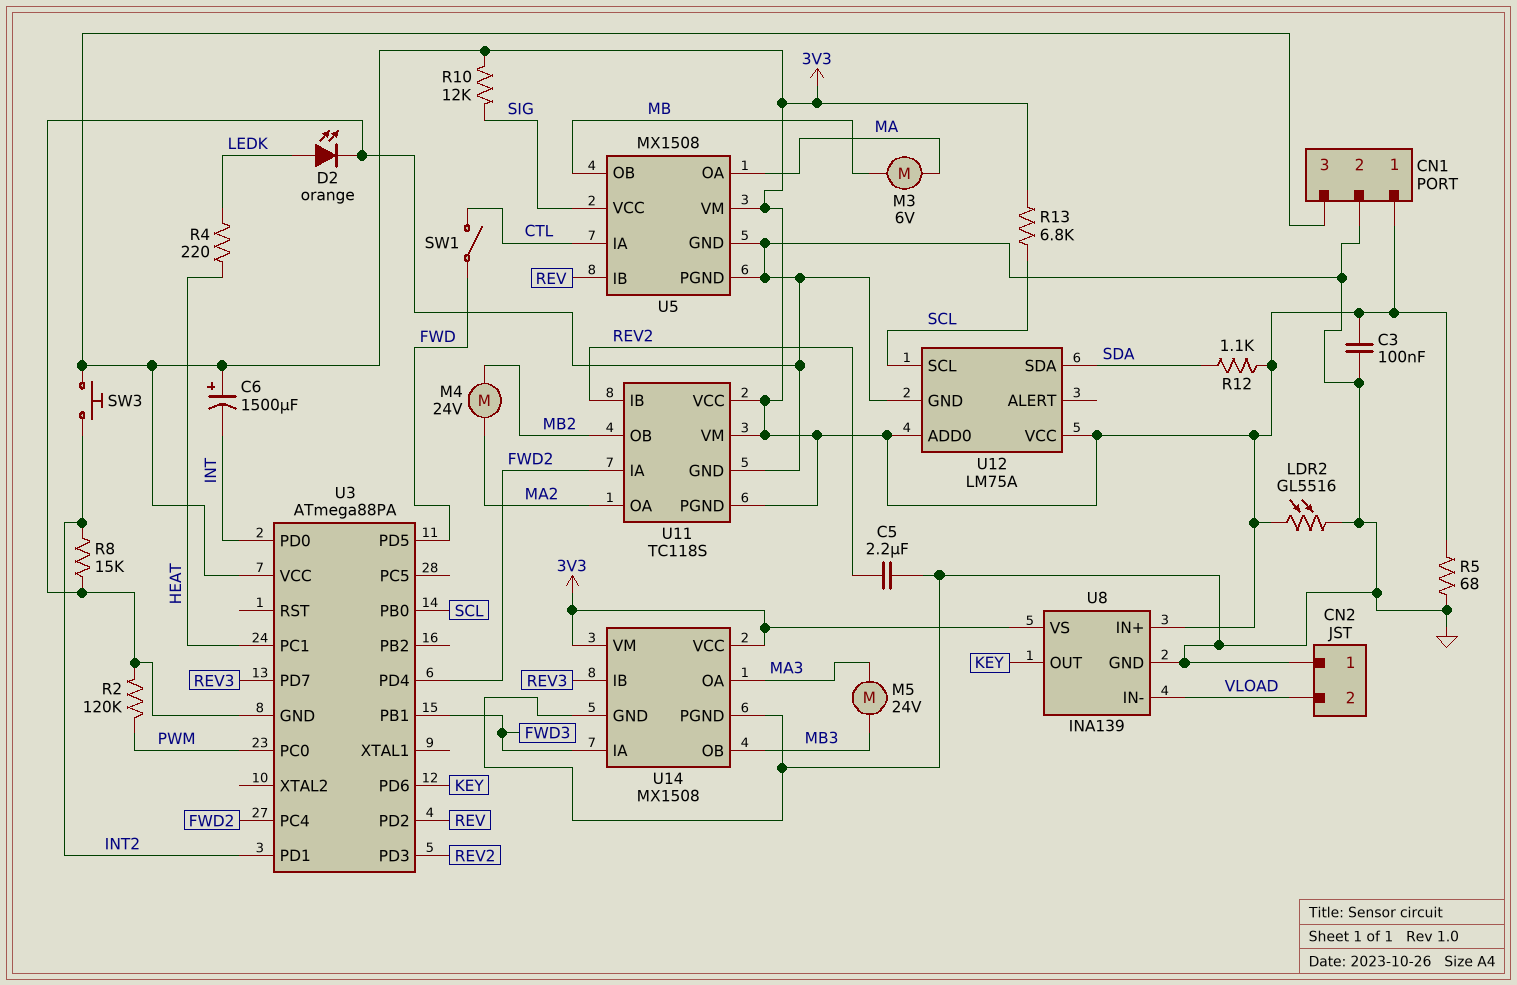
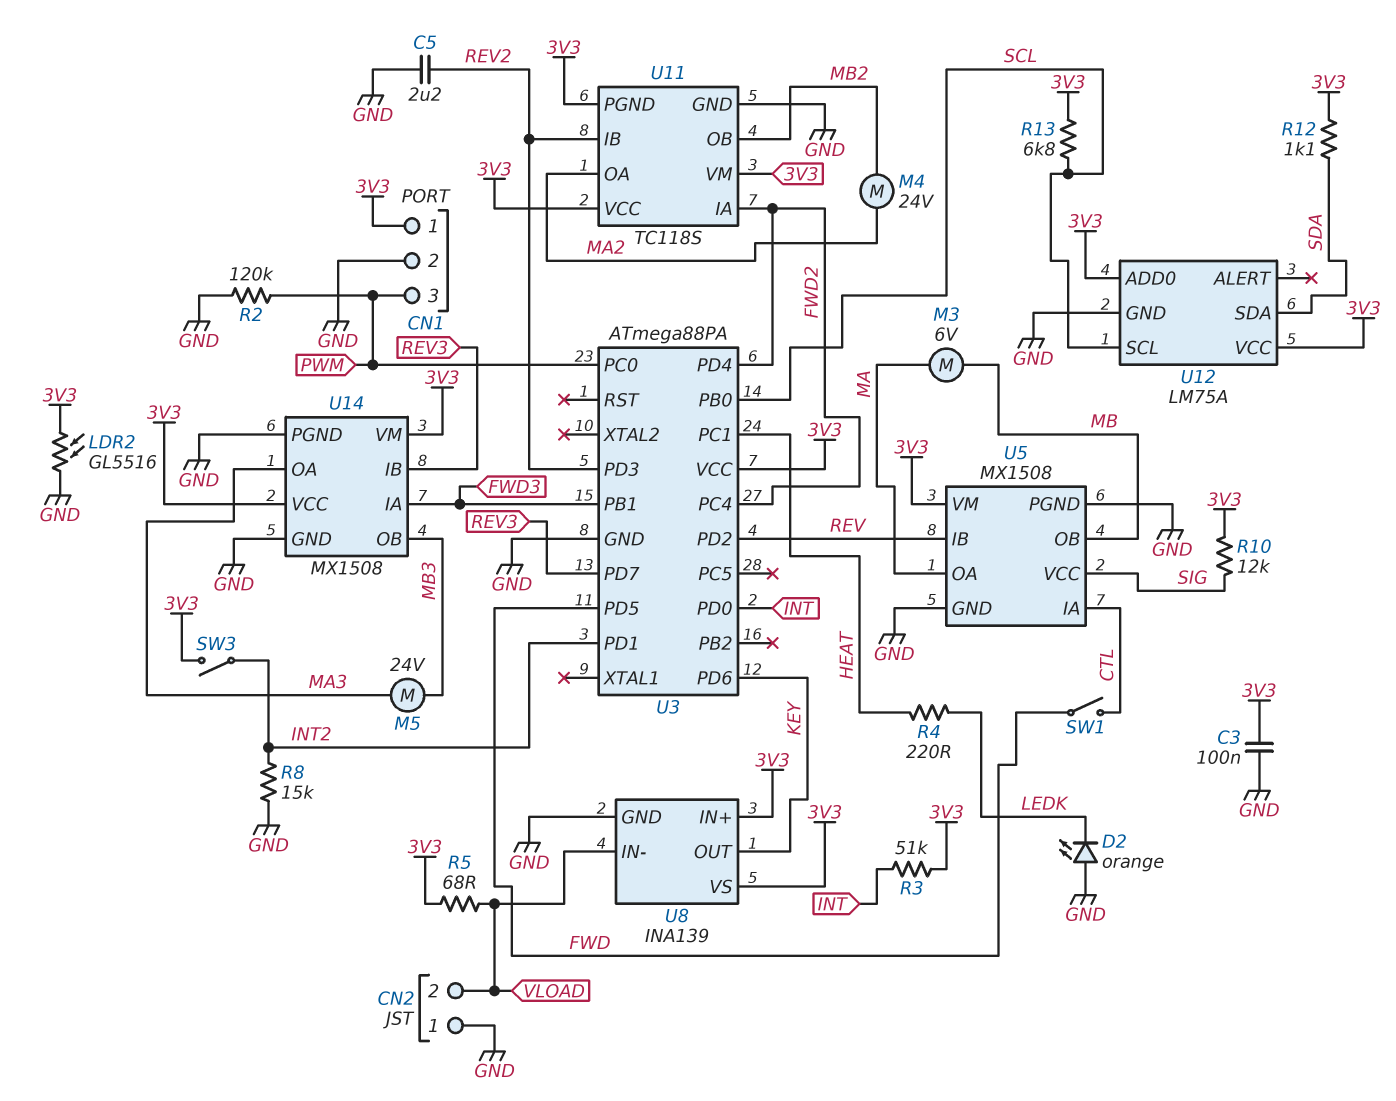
C6: 1500uF (plus 3V3, minus INT) -> none
CN1 pin 3: 3V3 -> PWM
D2: LED orange (A LEDK, K GND) -> LED orange (A GND, K LEDK)
R3: none -> 51k (3V3, INT)
R5: 68 (3V3, GND) -> 68 (3V3, VLOAD)
SW3: button (3V3, INT2) -> switch (3V3, INT2)

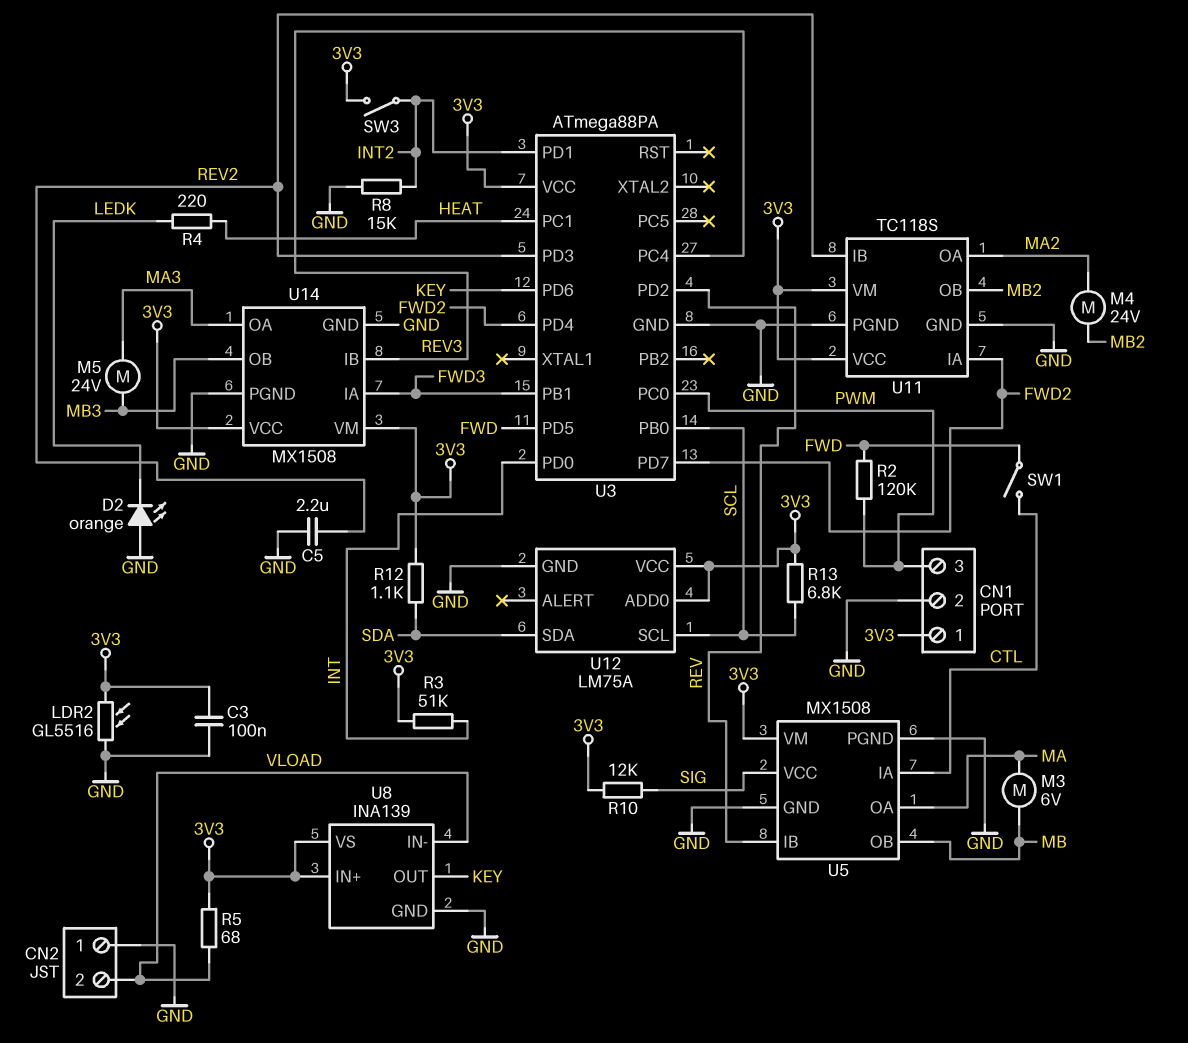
R2: 120k (GND, PWM) -> 120k (FWD, PWM)
U3 pin PC4: FWD2 -> REV3
U3 pin PD7: REV3 -> FWD2
U11 pin PGND: 3V3 -> GND

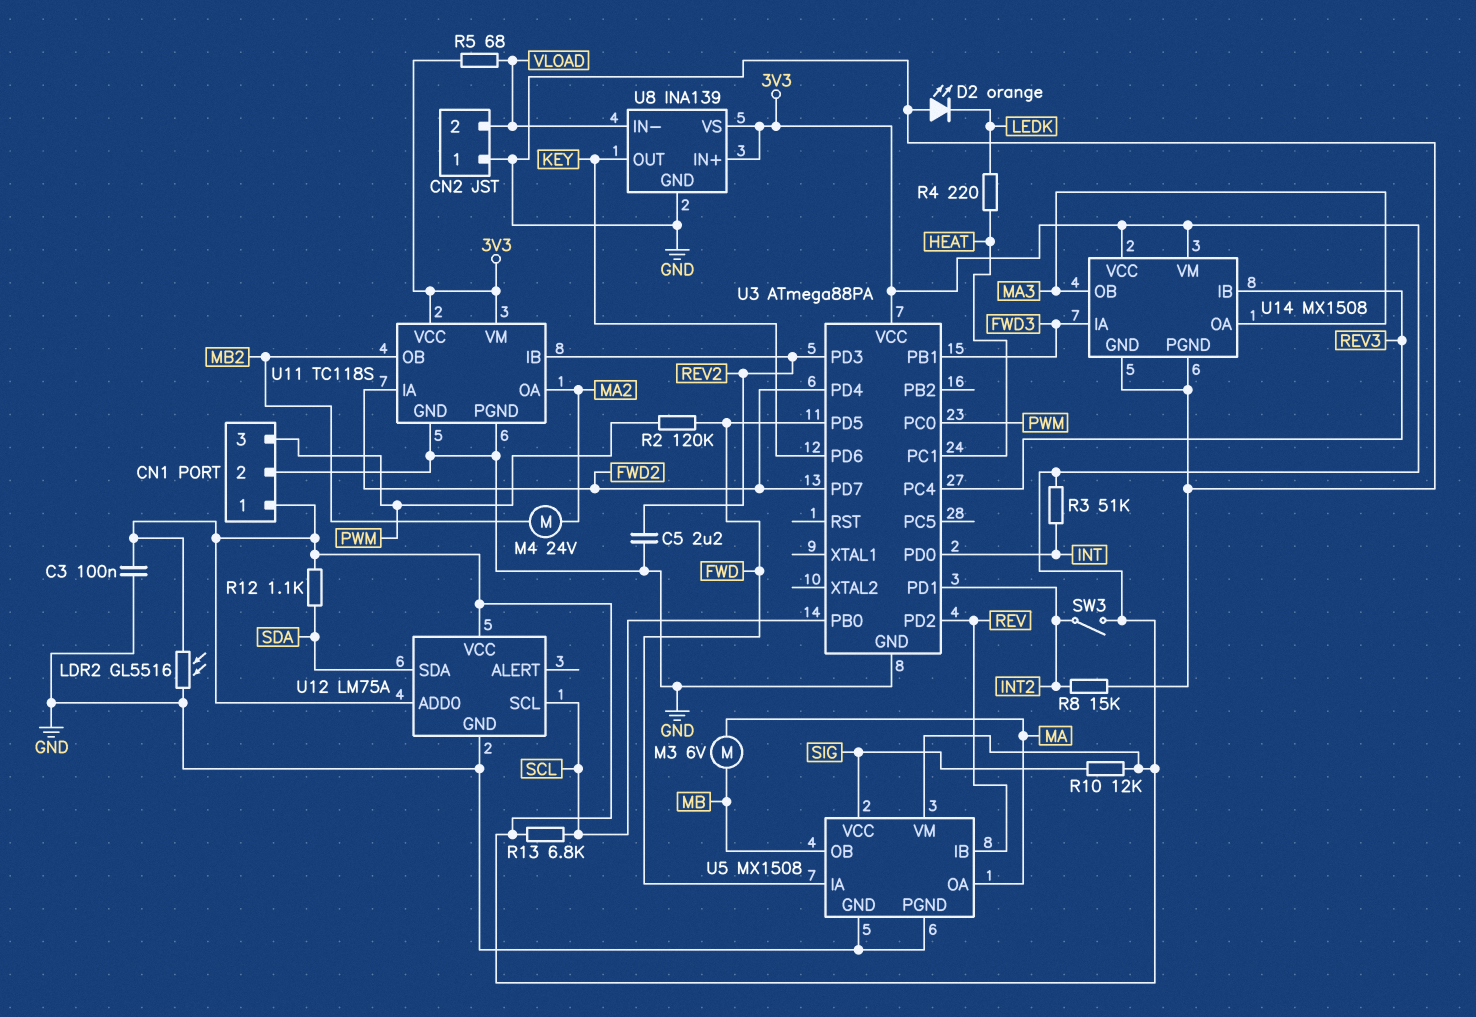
M5: motor 24V (MA3, MB3) -> none
SW1: switch (CTL, FWD) -> none
U5 pin IA: CTL -> FWD
U14 pin OB: MB3 -> MA3

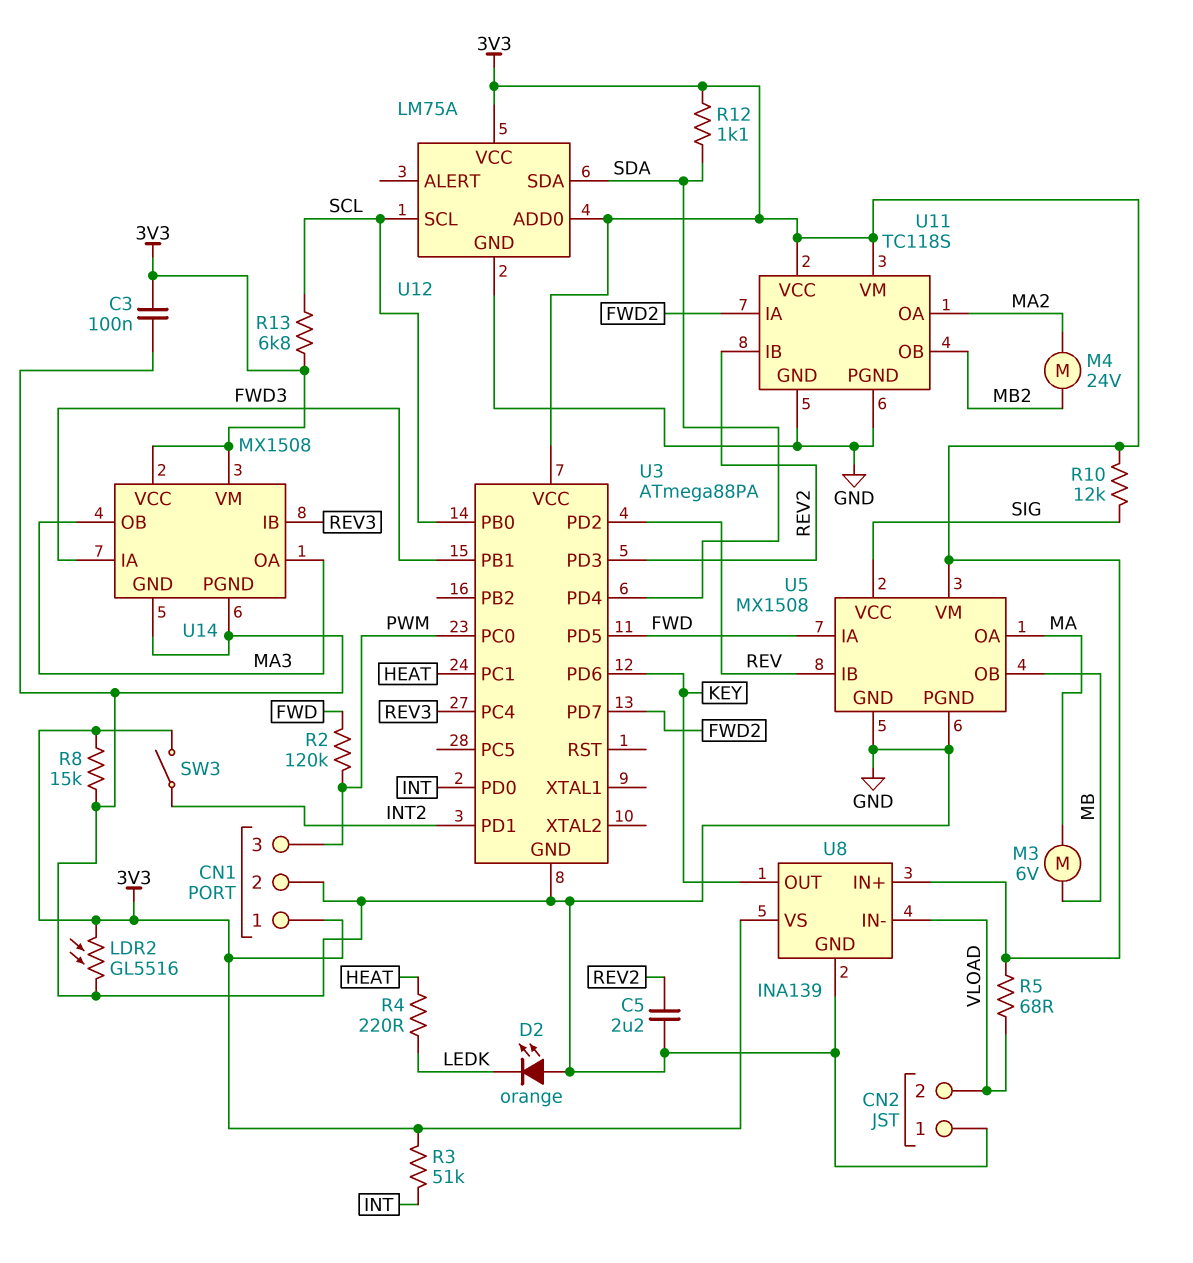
R8: 15k (GND, INT2) -> 15k (3V3, GND)
U3 pin PD4: FWD2 -> SDA

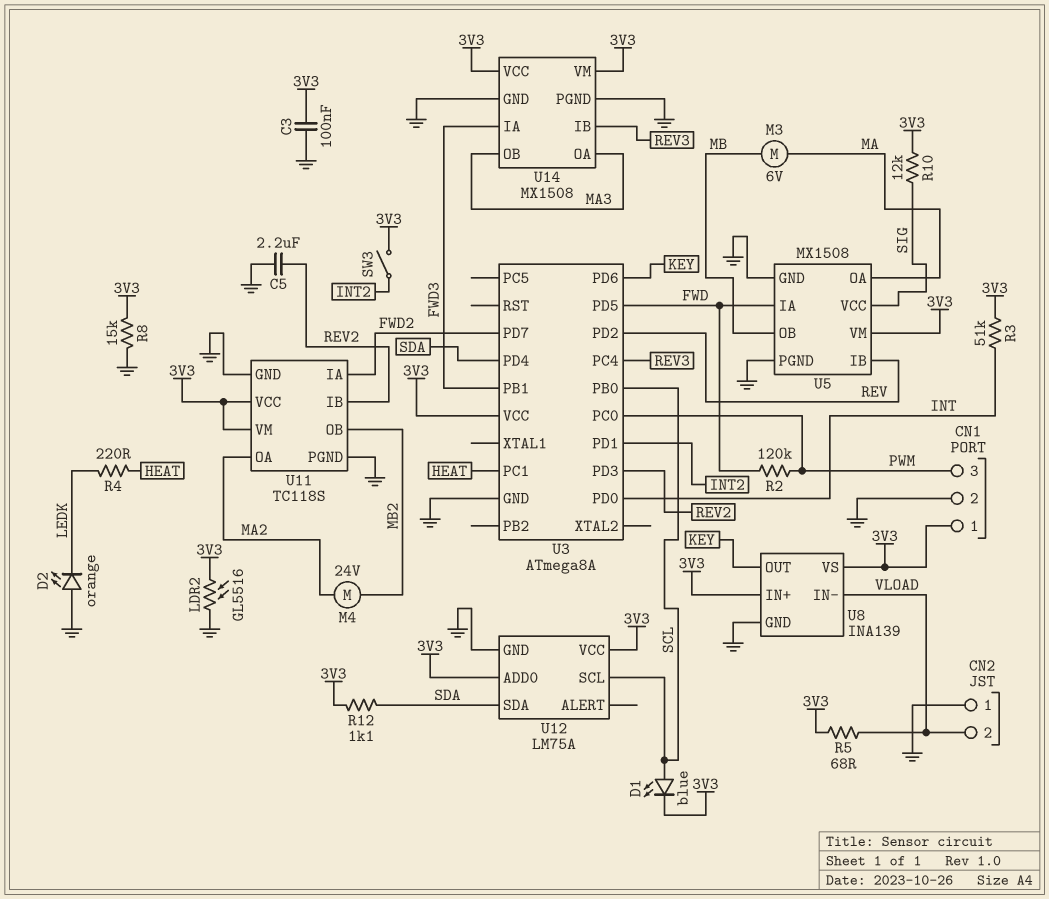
D1: none -> LED blue (A SCL, K 3V3)
R13: 6.8k (3V3, SCL) -> none
U3: ATmega88PA -> ATmega8A

